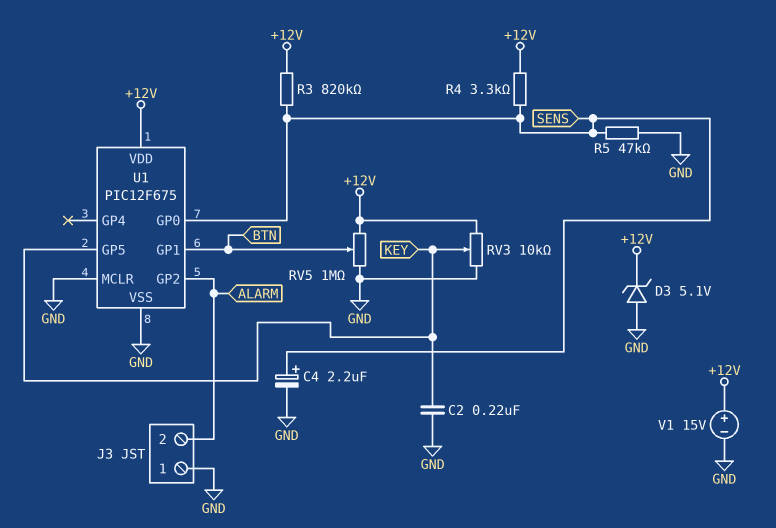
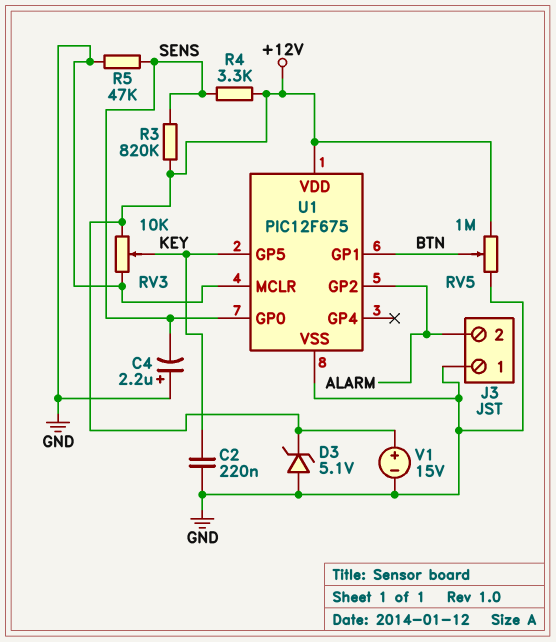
C4: 2.2uF (plus SENS, minus GND) -> 2.2uF (plus GND, minus SENS)

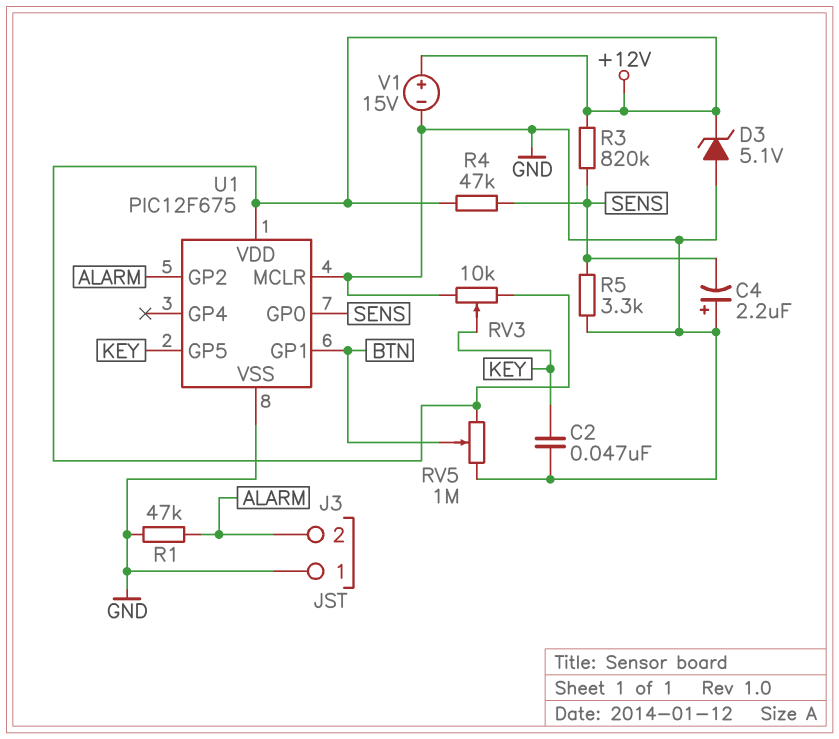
C2: 220nF (GND, KEY) -> 47nF (GND, KEY)
R1: none -> 47k (ALARM, GND)
R4: 3.3k (+12V, SENS) -> 47k (+12V, SENS)
R5: 47k (GND, SENS) -> 3.3k (GND, SENS)

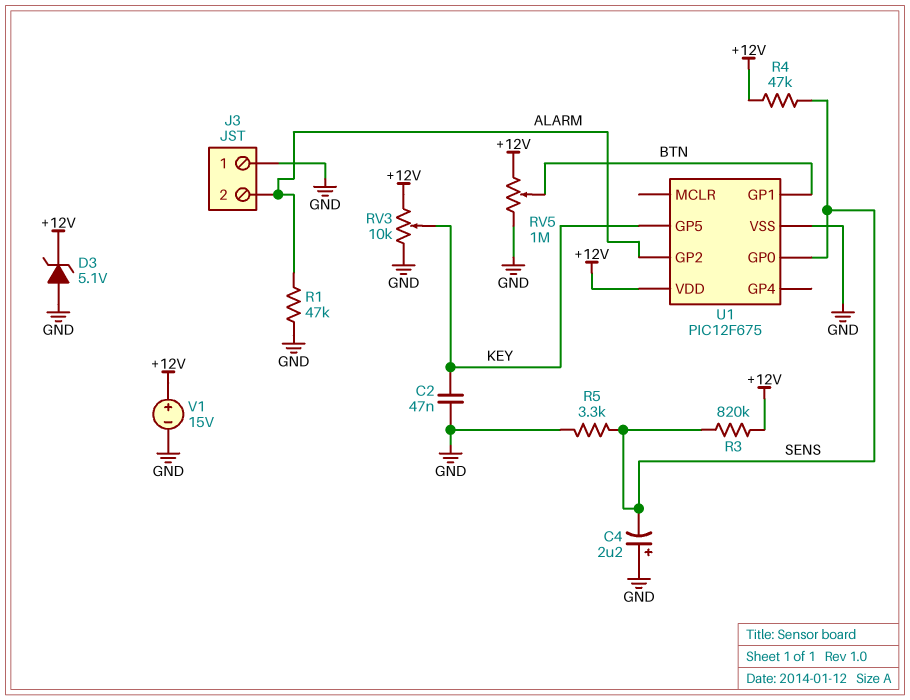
U1 pin MCLR: GND -> none

